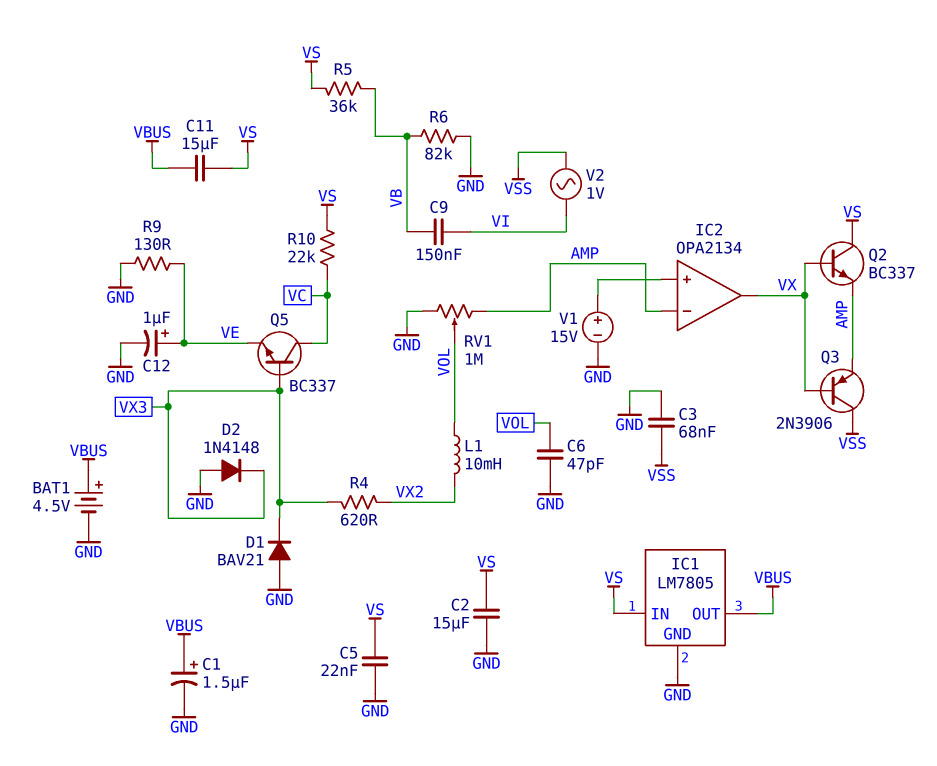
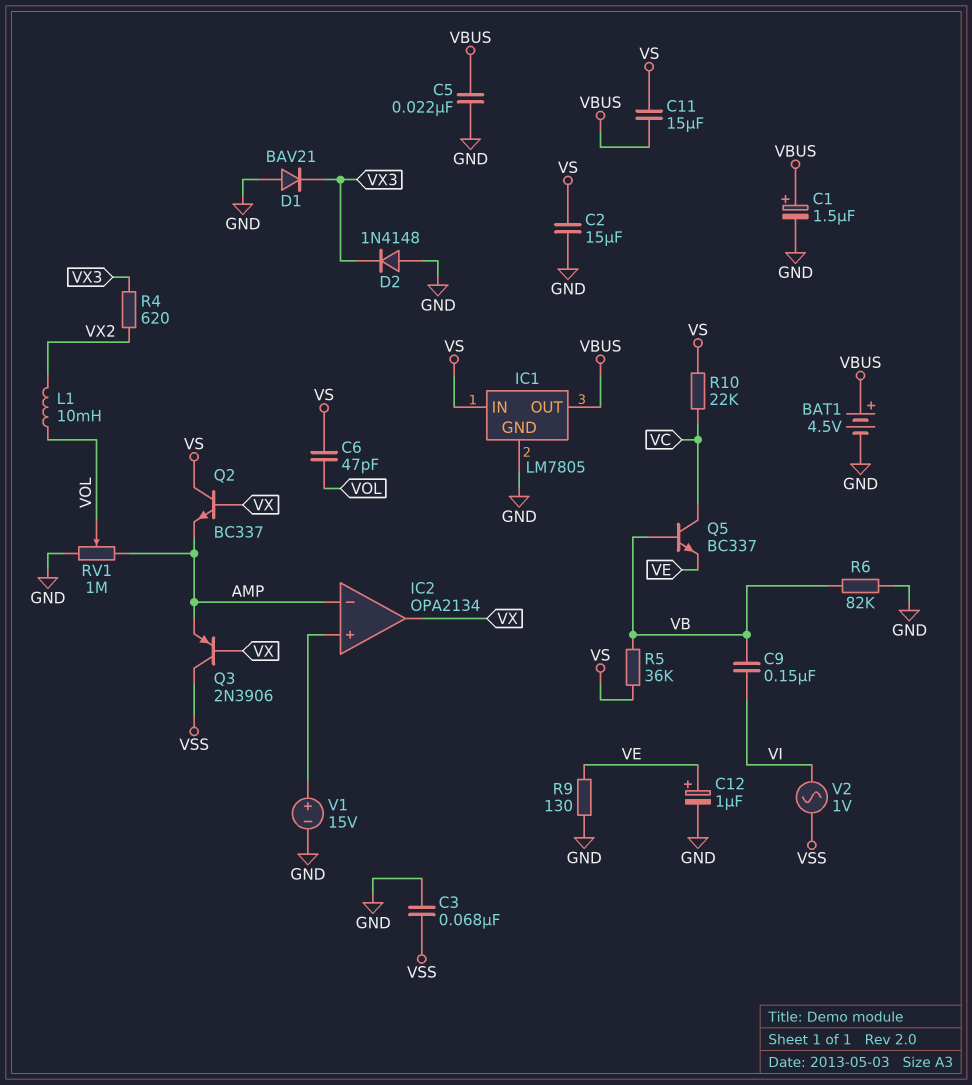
C5: 22nF (GND, VS) -> 22nF (GND, VBUS)
C6: 47pF (GND, VOL) -> 47pF (VOL, VS)
Q5: NPN BC337 (B VX3, C VC, E VE) -> NPN BC337 (B VB, C VC, E VE)

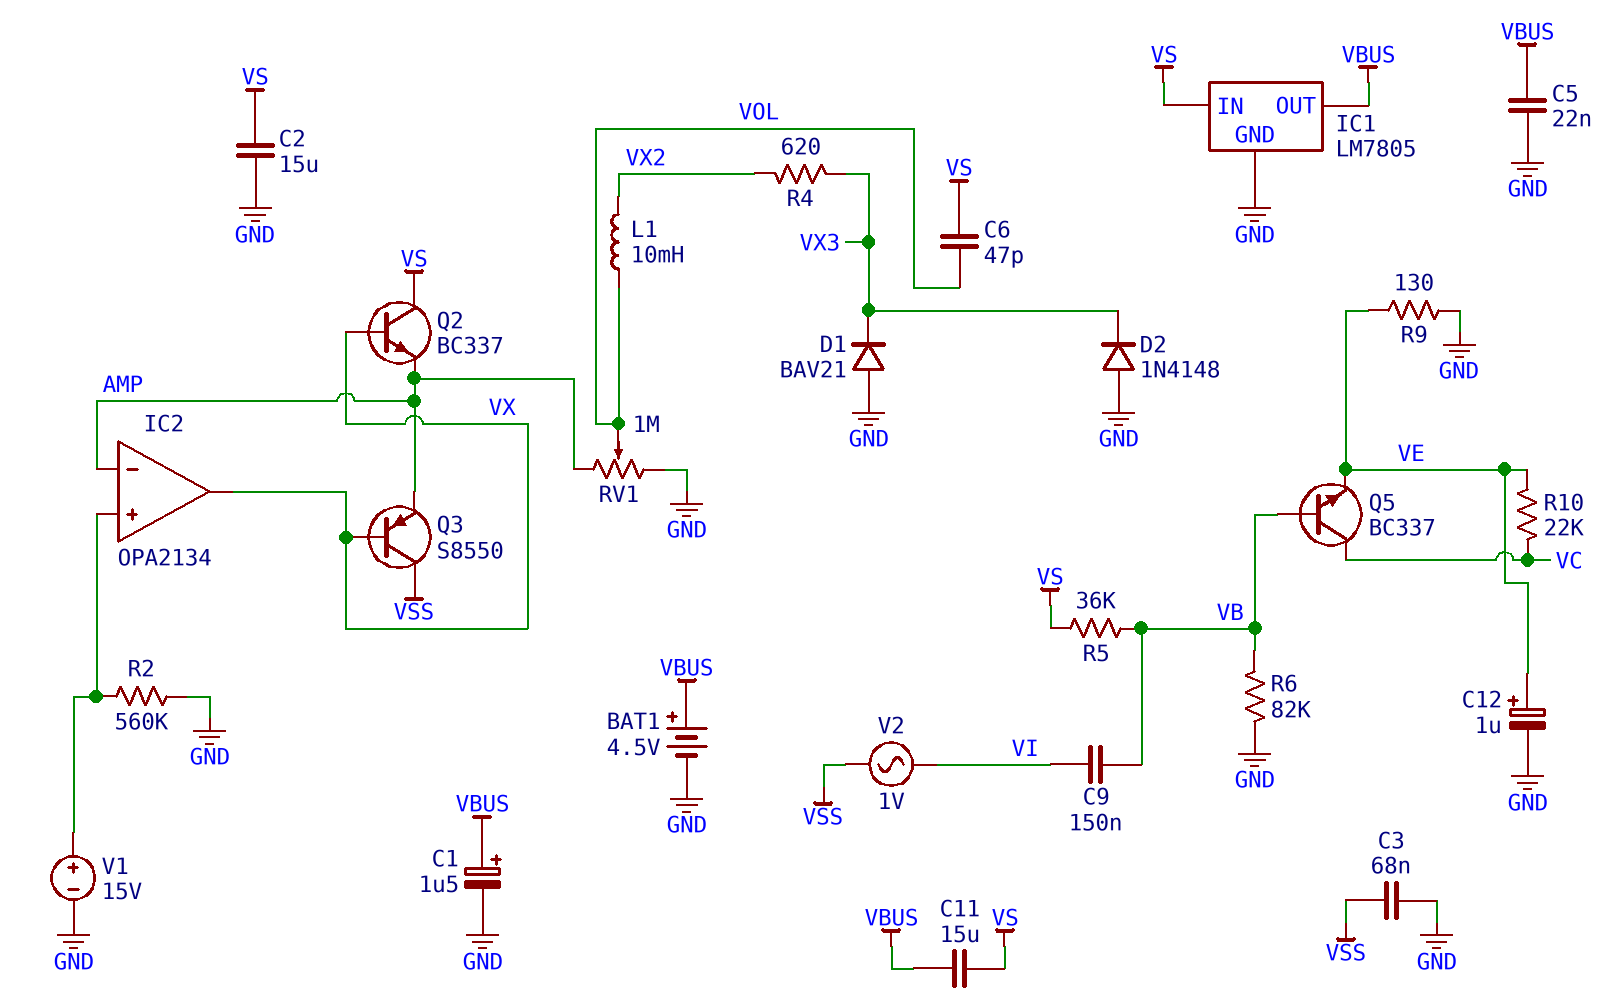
Q3: PNP 2N3906 (B VX, C VSS, E AMP) -> PNP S8550 (B VX, C VSS, E AMP)
R2: none -> 560k (GND, IC2/in+)
R10: 22k (VC, VS) -> 22k (VC, VE)

